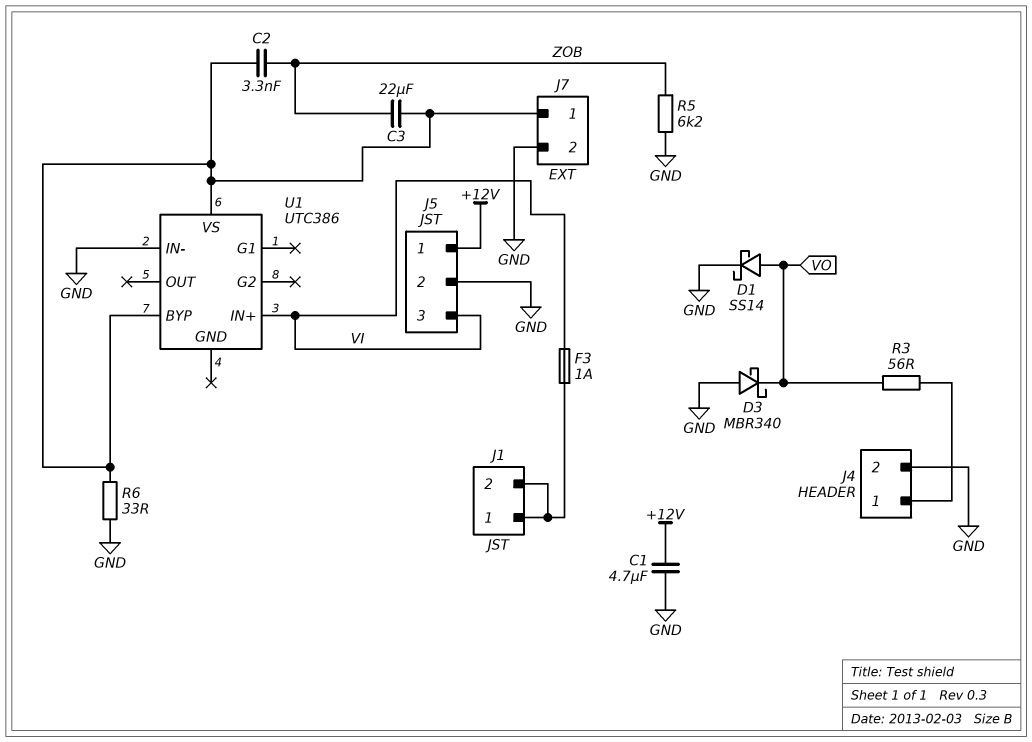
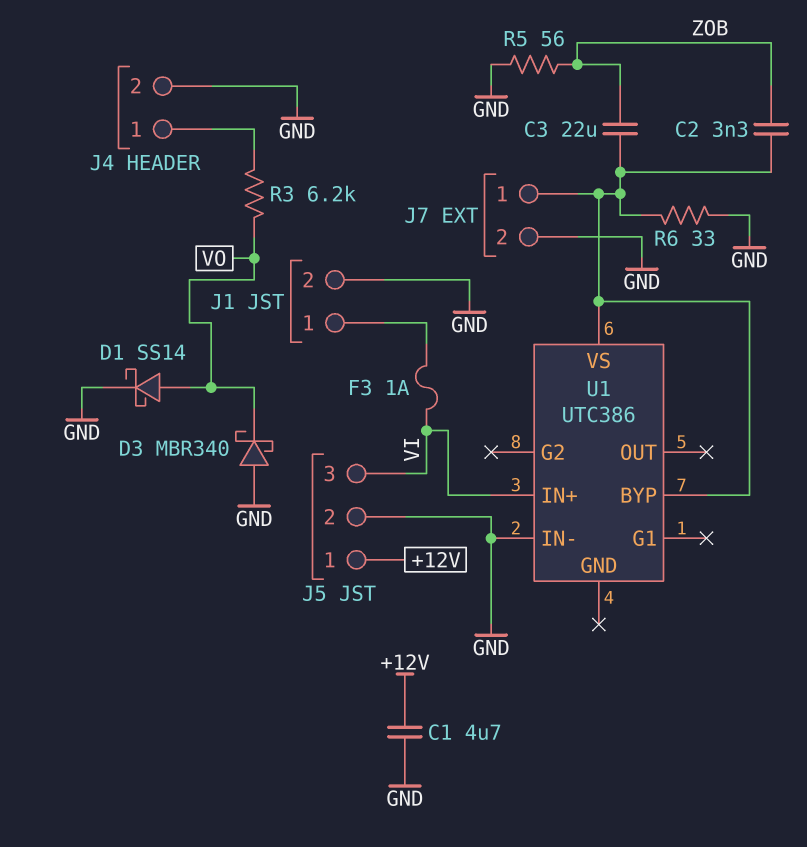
J1 pin 2: J1/1 -> GND
R3: 56 (J4/1, VO) -> 6.2k (J4/1, VO)
R5: 6.2k (GND, ZOB) -> 56 (GND, ZOB)

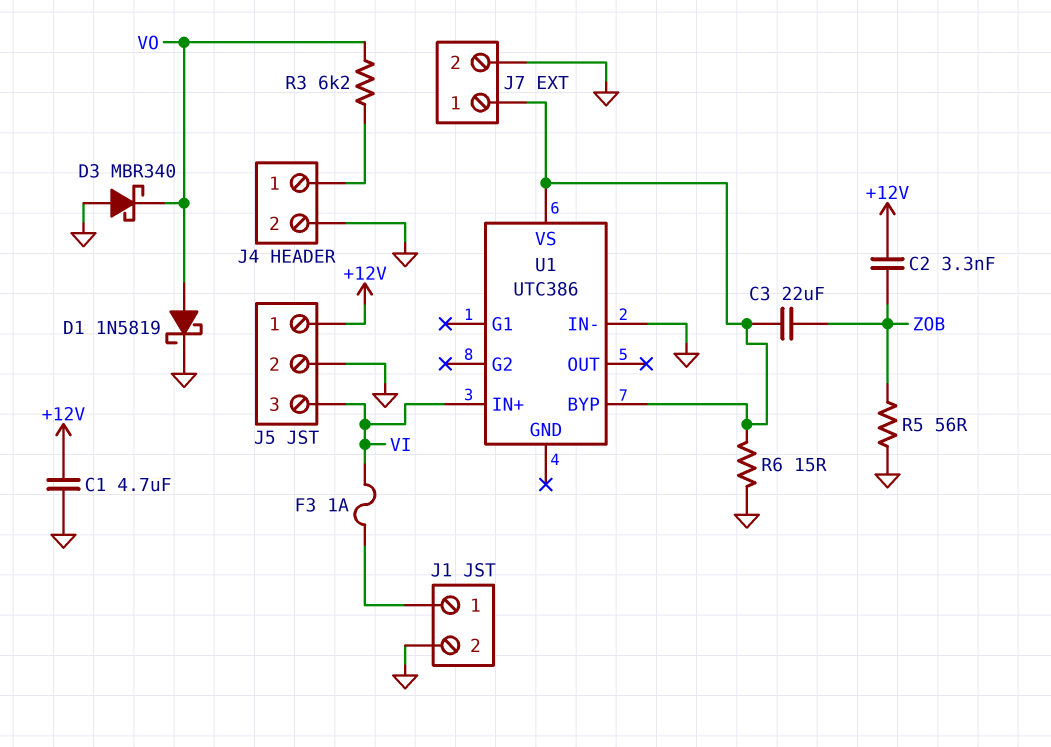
C2: 3.3nF (J7/1, ZOB) -> 3.3nF (+12V, ZOB)
D1: schottky SS14 (A VO, K GND) -> schottky 1N5819 (A VO, K GND)
R6: 33 (GND, J7/1) -> 15 (GND, J7/1)

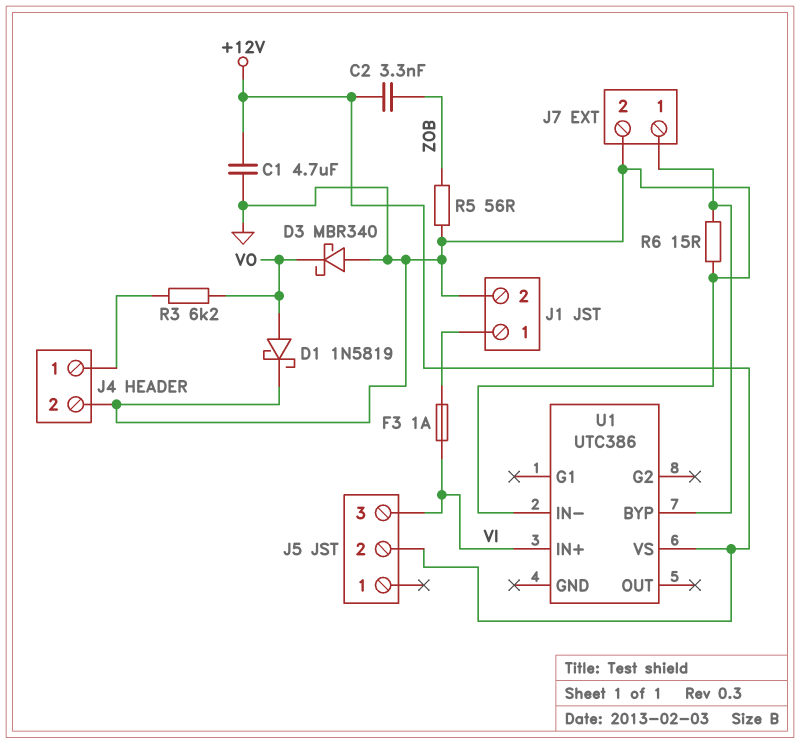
C3: 22uF (J7/1, ZOB) -> none
J5 pin 1: +12V -> none
J5 pin 2: GND -> +12V
U1 pin VS: J7/1 -> +12V

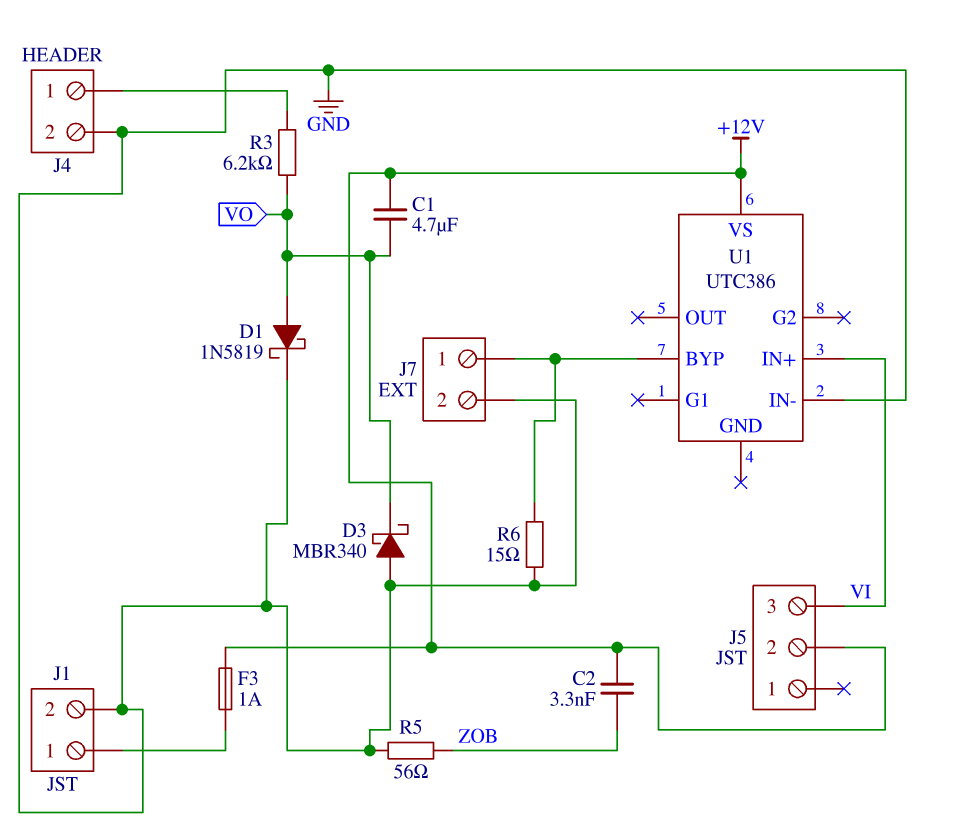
C1: 4.7uF (+12V, GND) -> 4.7uF (+12V, VO)
F3: 1A (J1/1, VI) -> 1A (+12V, J1/1)

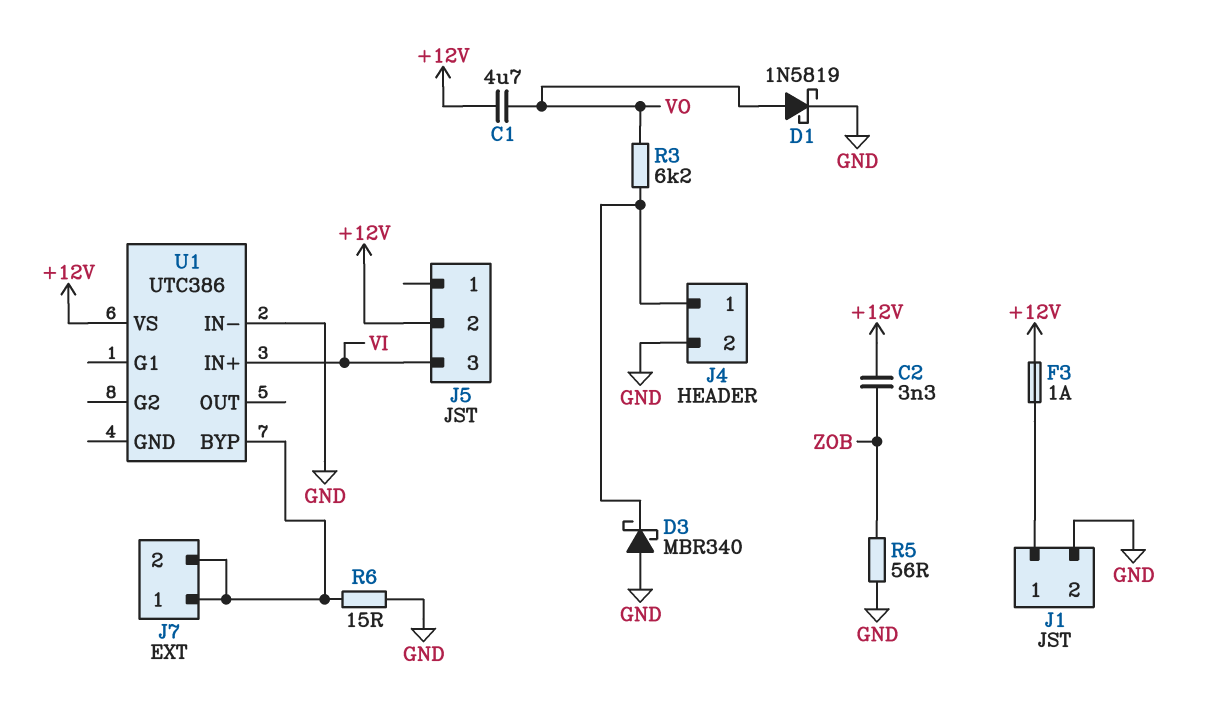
D3: schottky MBR340 (A GND, K VO) -> schottky MBR340 (A GND, K J4/1)
J7 pin 2: GND -> J7/1

